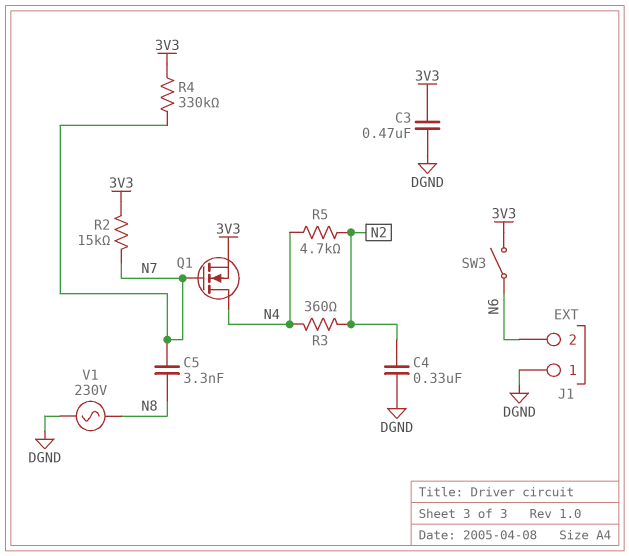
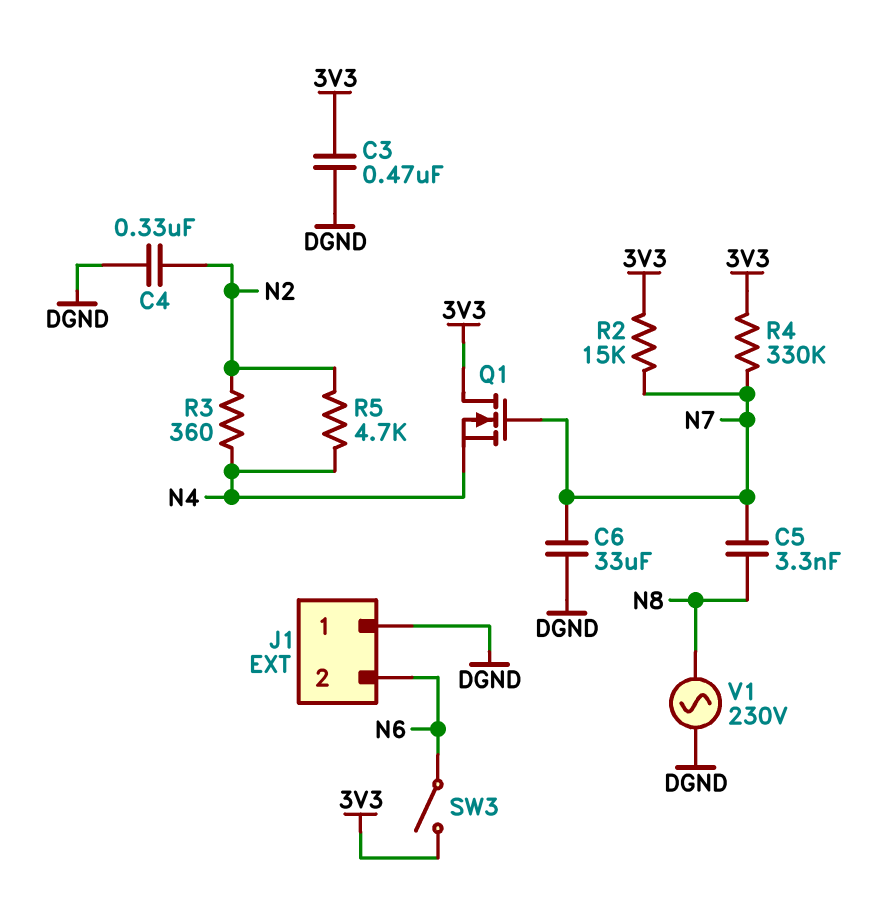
C6: none -> 33uF (DGND, N7)
Q1: NMOS (G N7, D N4, S 3V3) -> NMOS (G N7, D 3V3, S N4)

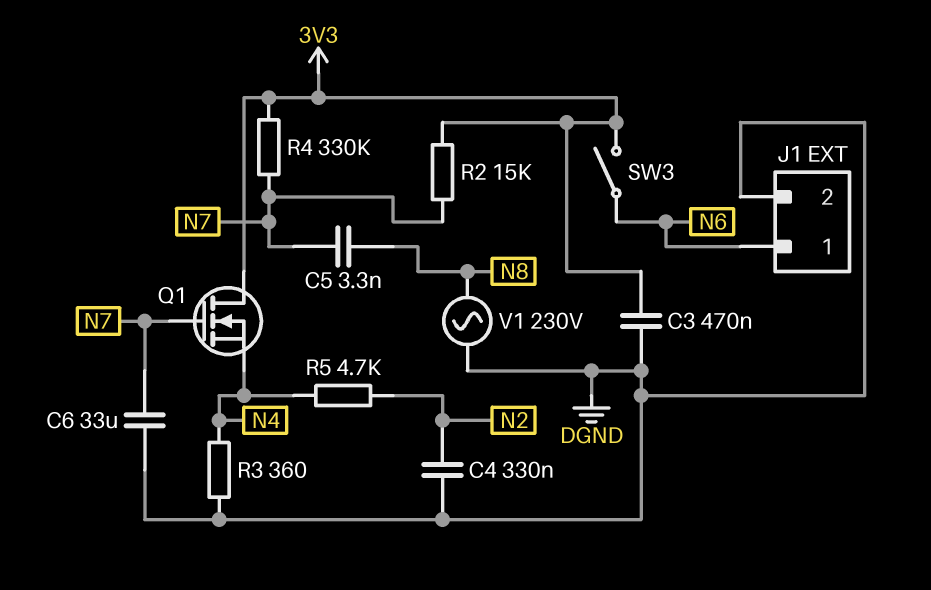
J1 pin 1: DGND -> N6
J1 pin 2: N6 -> DGND
R3: 360 (N2, N4) -> 360 (DGND, N4)

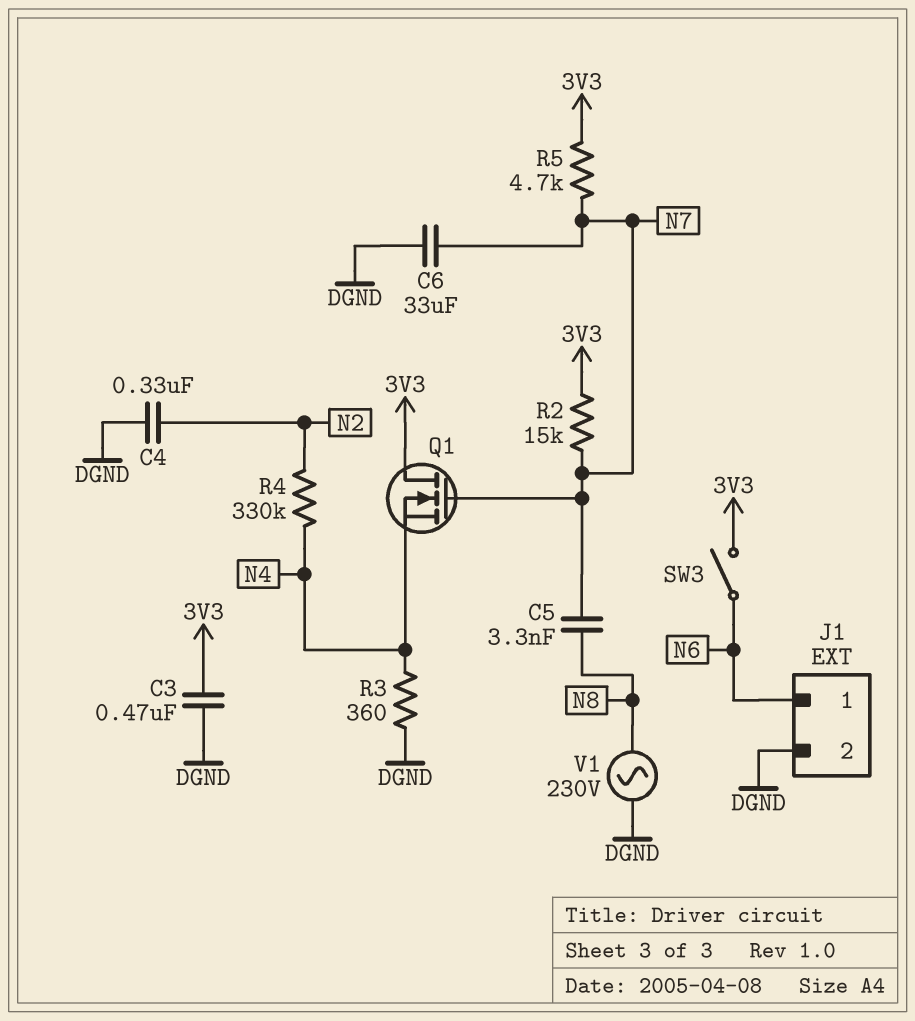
R4: 330k (3V3, N7) -> 330k (N2, N4)
R5: 4.7k (N2, N4) -> 4.7k (3V3, N7)

